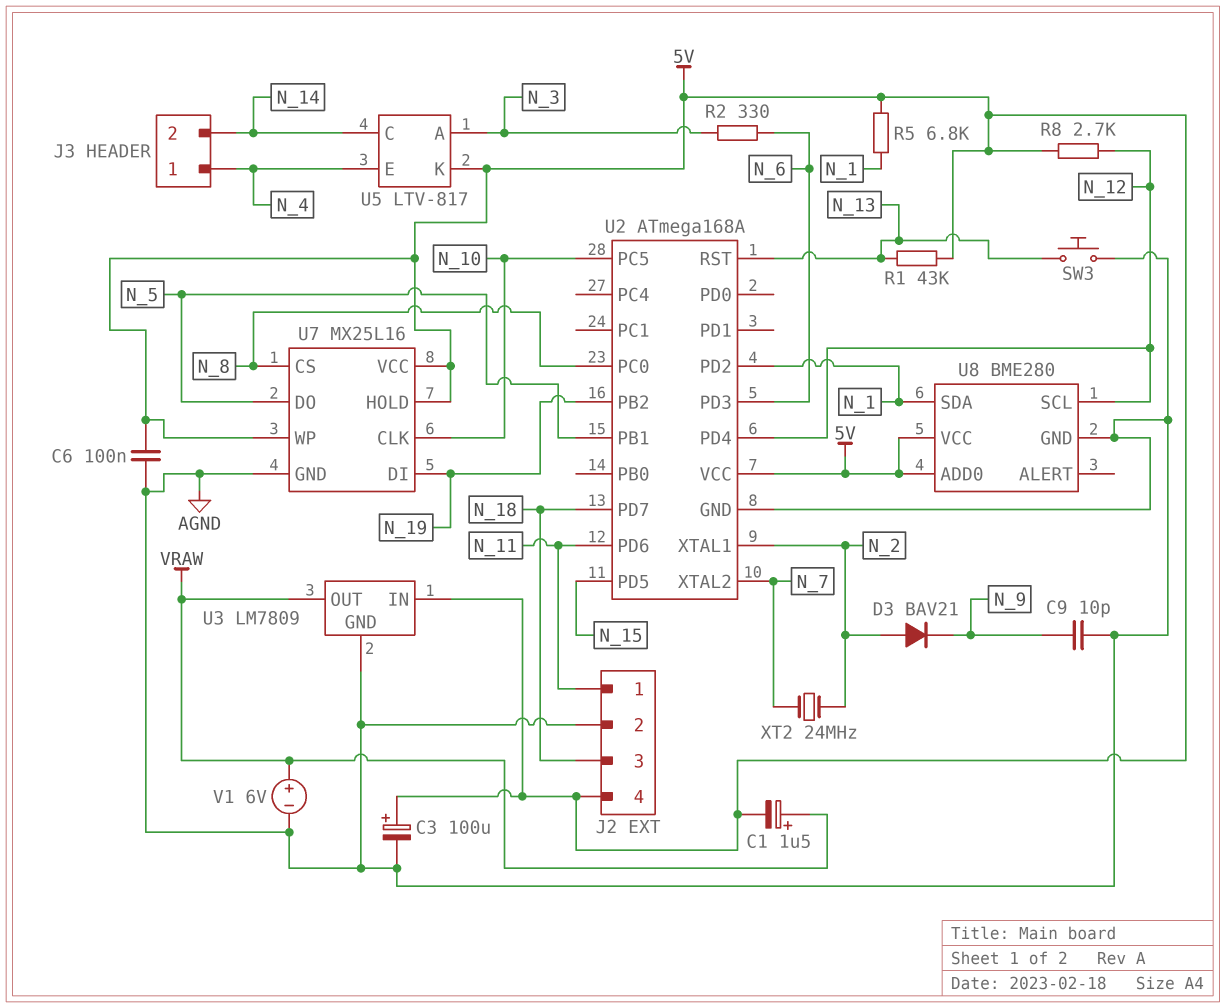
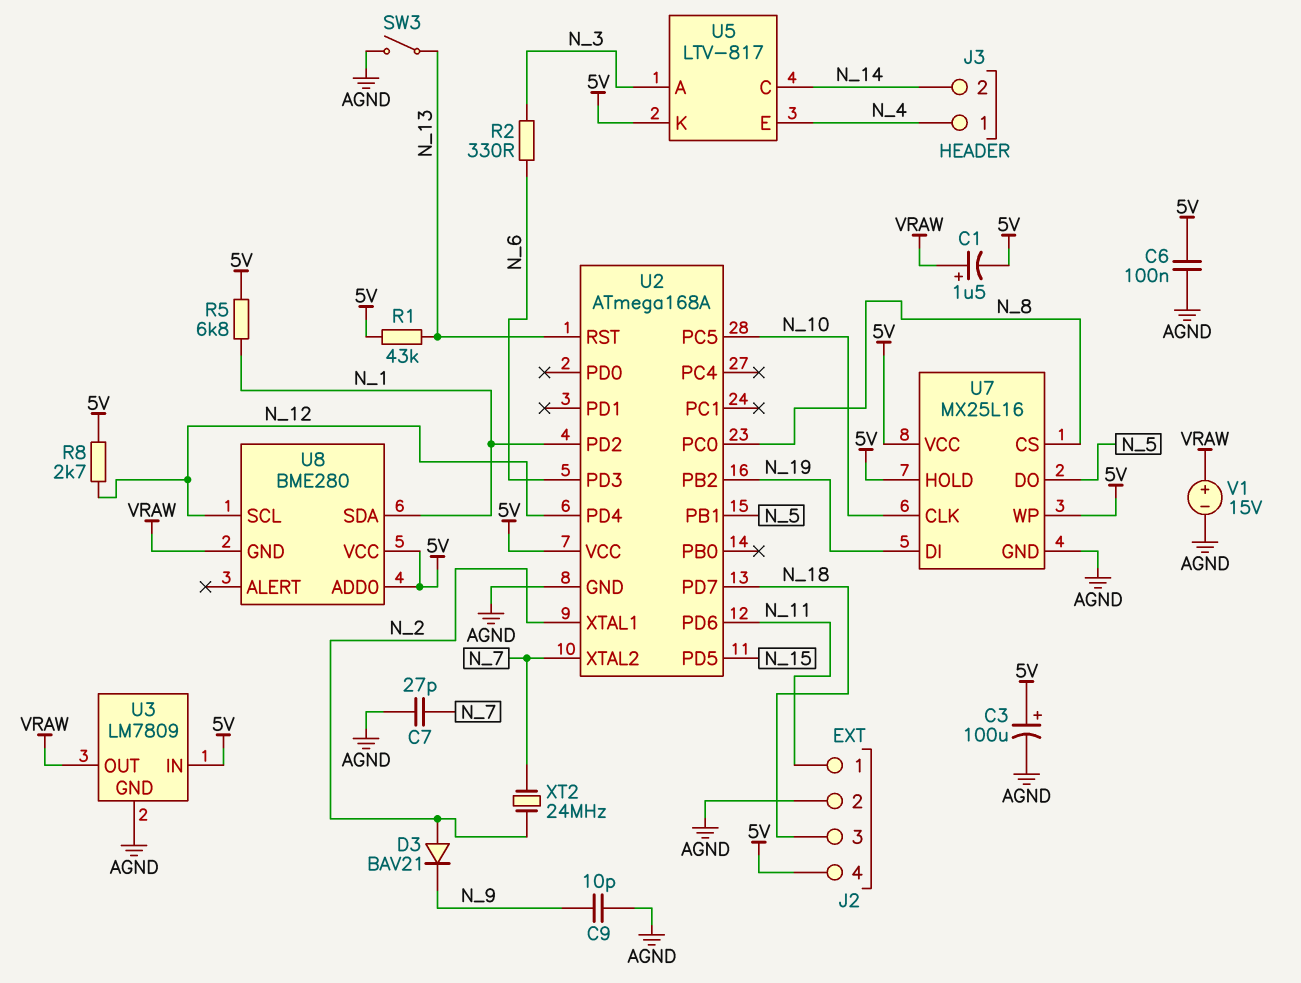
C7: none -> 27pF (AGND, N_7)
SW3: button (AGND, N_13) -> switch (AGND, N_13)
U8 pin GND: AGND -> VRAW
V1: 6V (plus VRAW, minus AGND) -> 15V (plus VRAW, minus AGND)

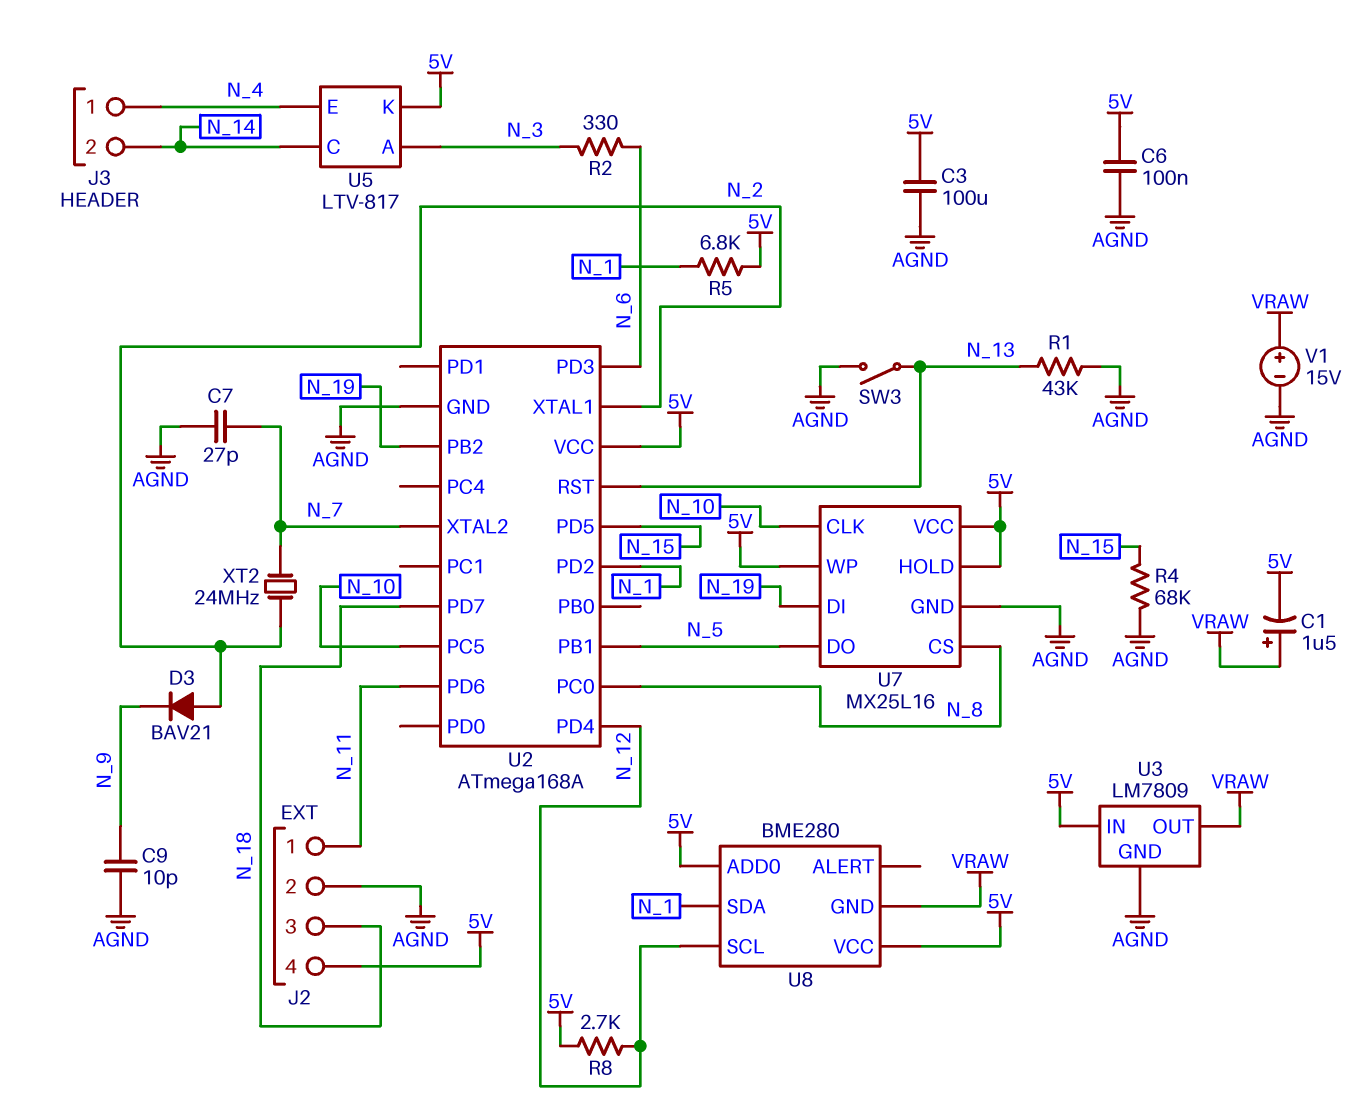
C3: 100uF (plus 5V, minus AGND) -> 100uF (5V, AGND)
R1: 43k (5V, N_13) -> 43k (AGND, N_13)
R4: none -> 68k (AGND, N_15)

